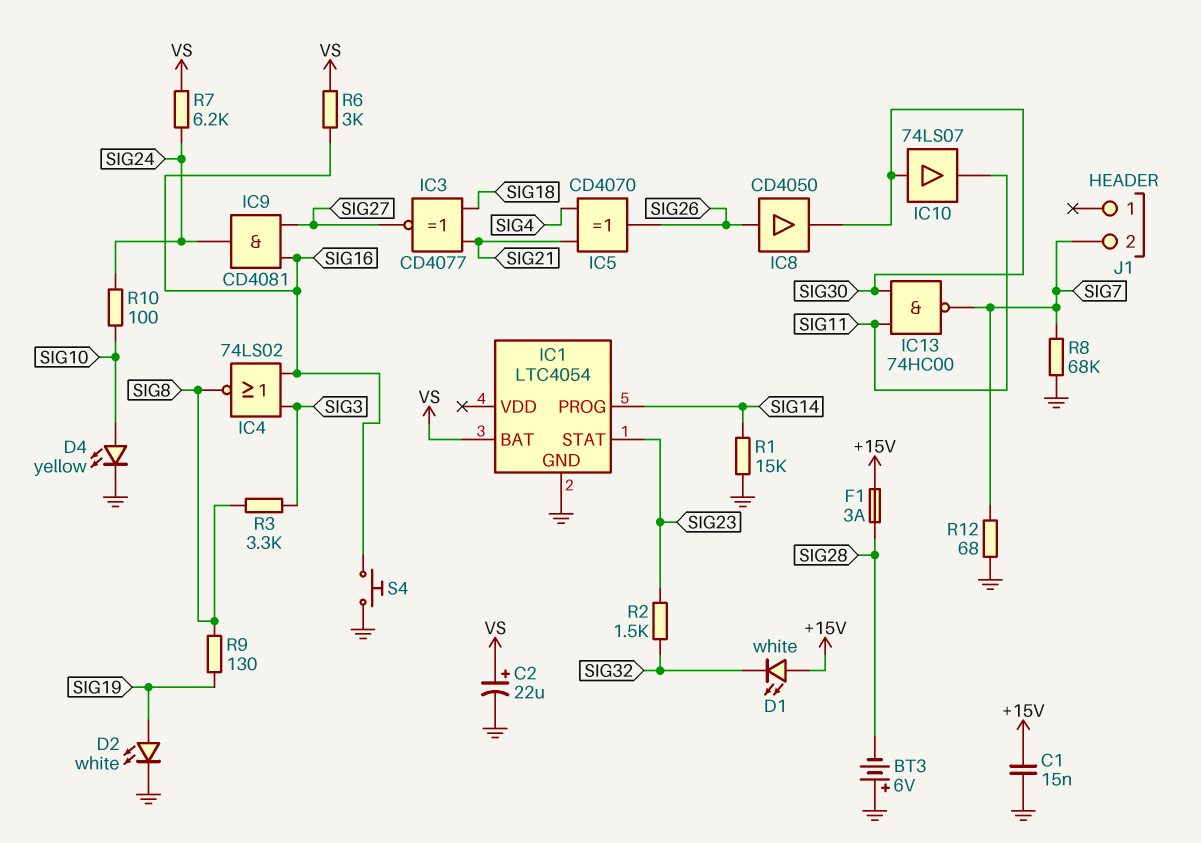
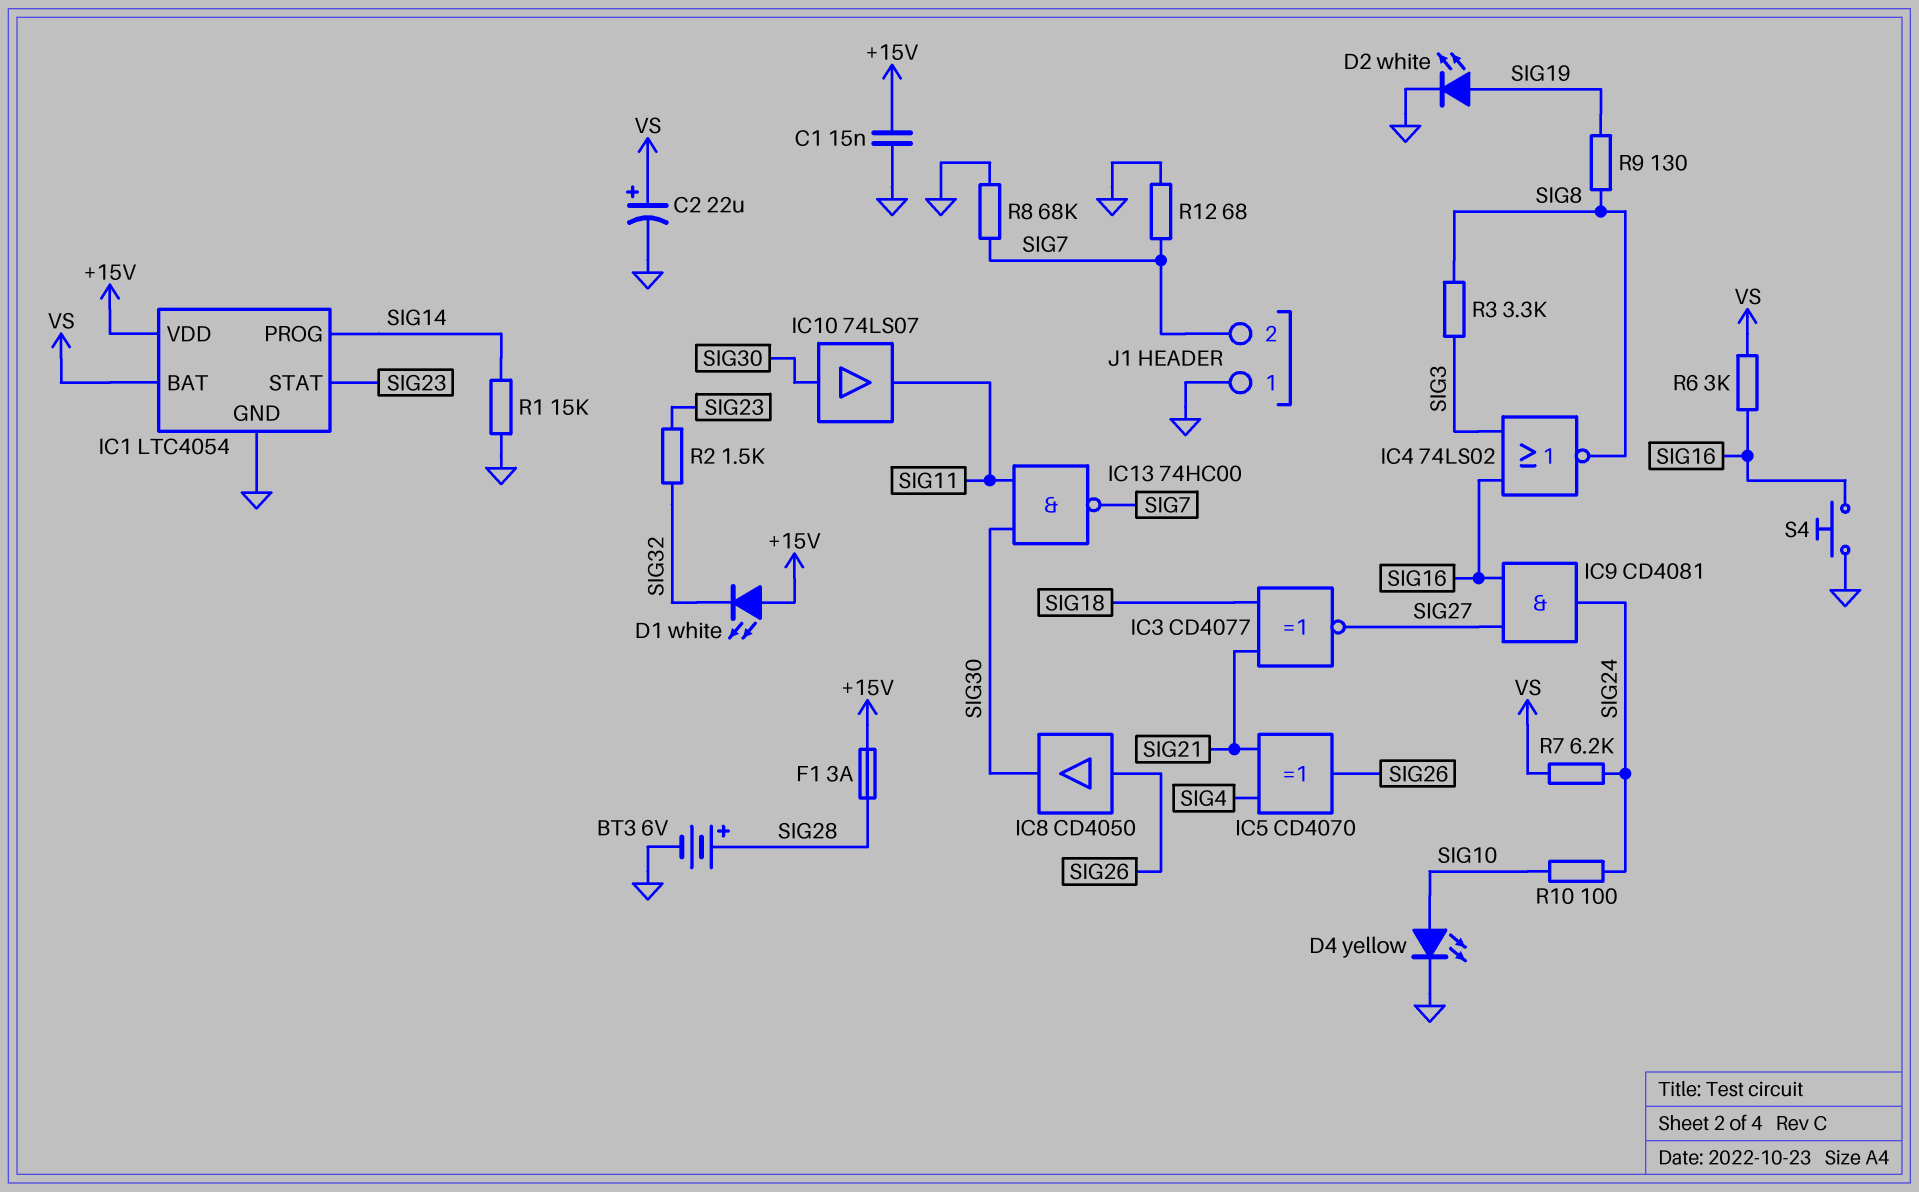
BT3: 6V (plus GND, minus SIG28) -> 6V (plus SIG28, minus GND)
IC1 pin VDD: none -> +15V
J1 pin 1: none -> GND

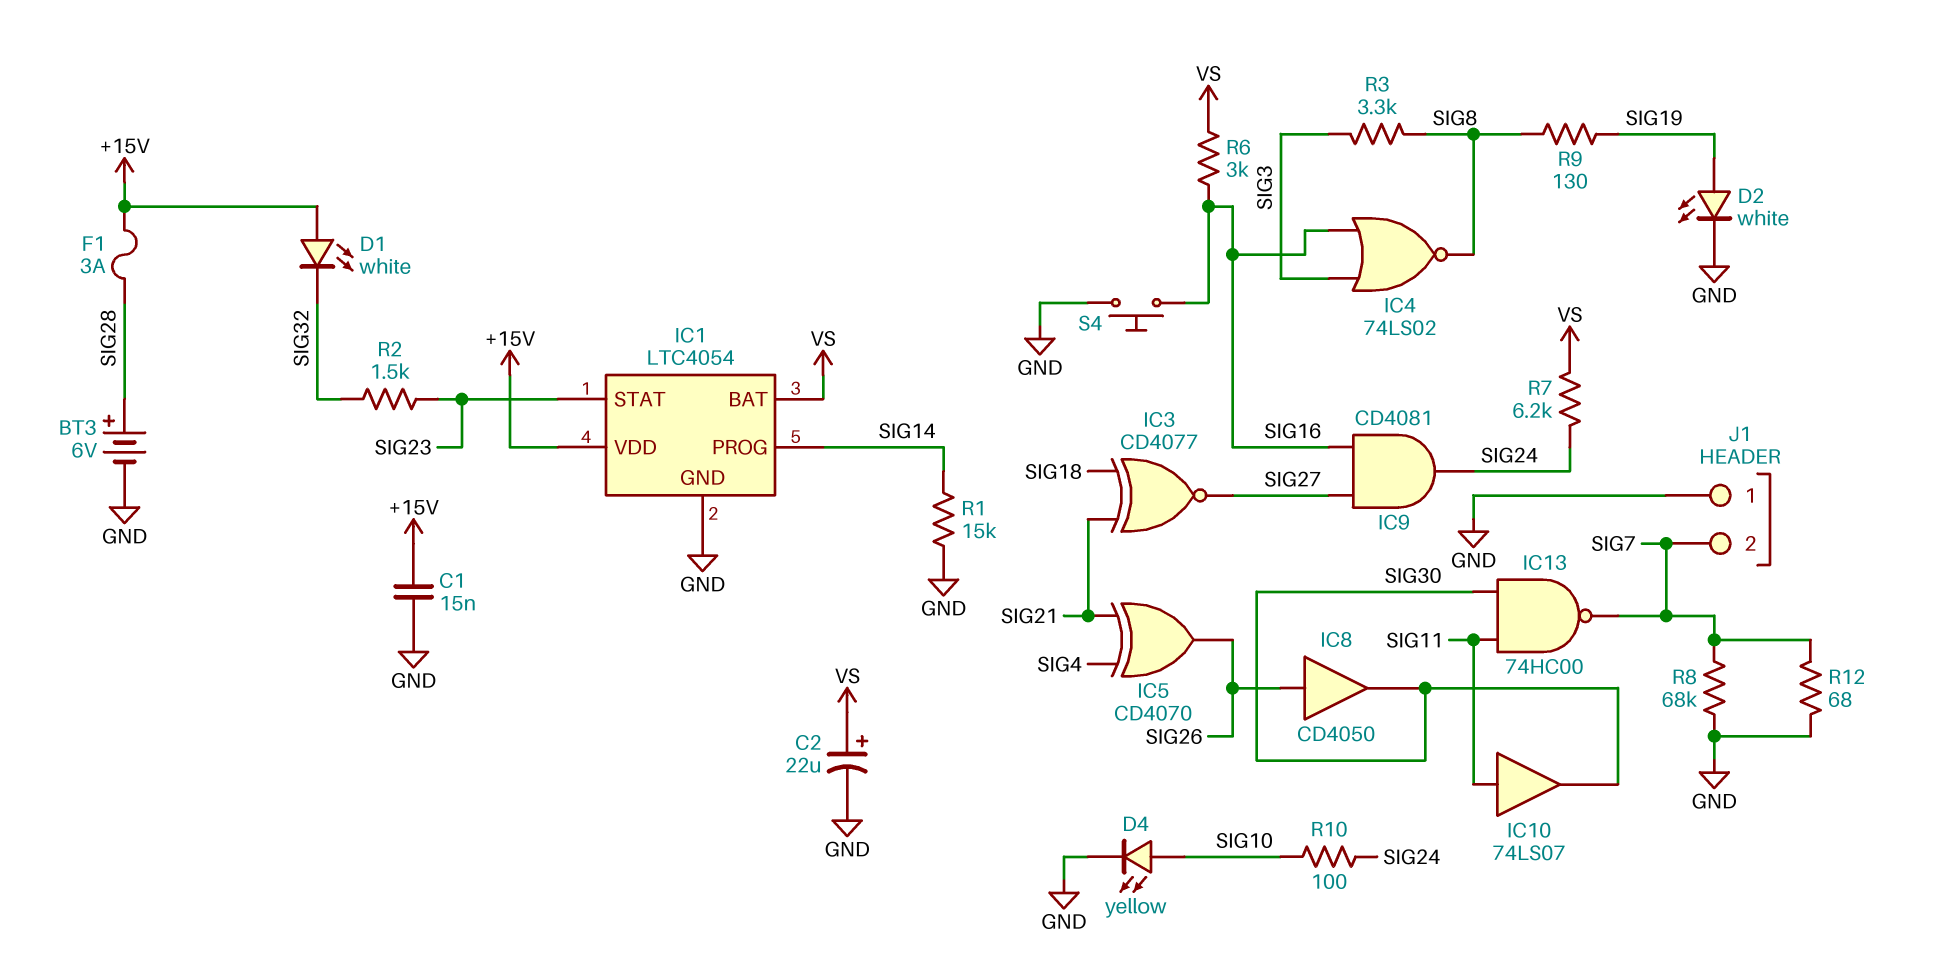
IC10: buffer 74LS07 (in SIG30, out SIG11) -> buffer 74LS07 (in SIG11, out SIG30)

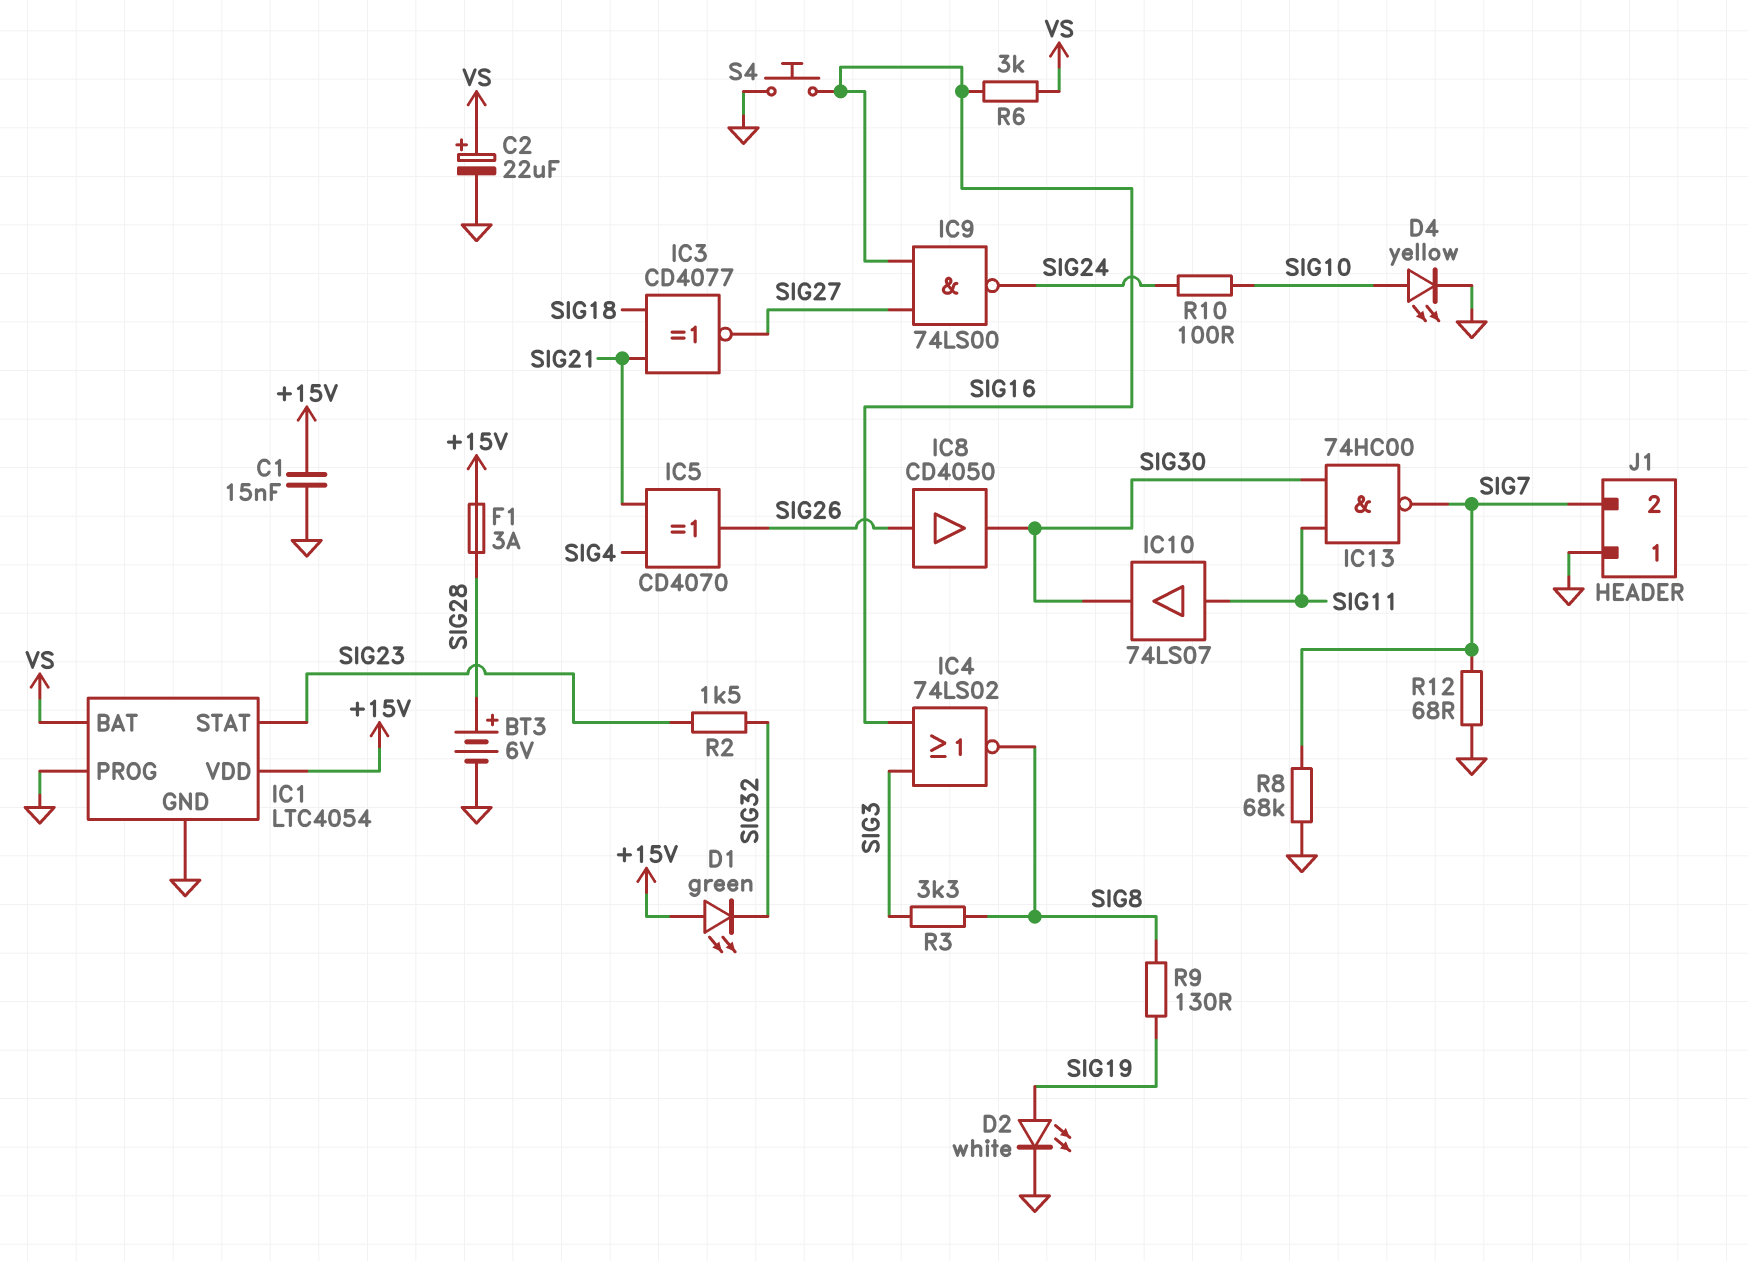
D1: LED white (A +15V, K SIG32) -> LED green (A +15V, K SIG32)
IC1 pin PROG: SIG14 -> GND
IC9: AND CD4081 (in SIG16, in SIG27, out SIG24) -> NAND 74LS00 (in SIG16, in SIG27, out SIG24)
R1: 15k (GND, SIG14) -> none
R7: 6.2k (SIG24, VS) -> none

